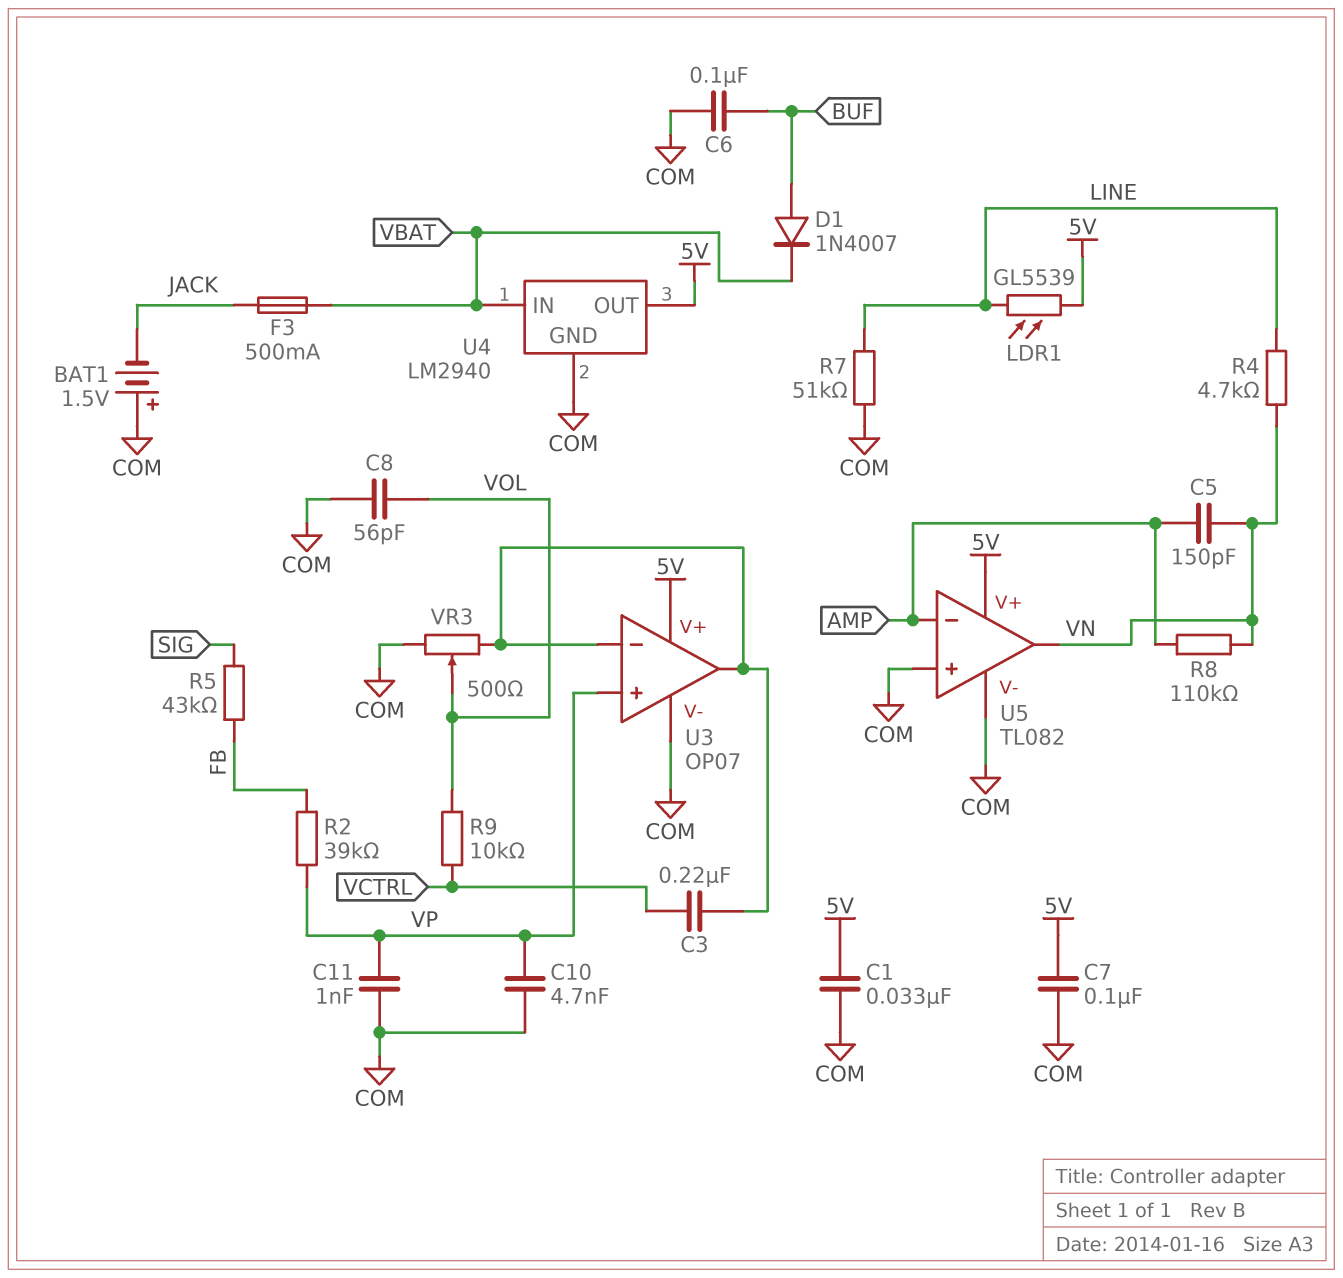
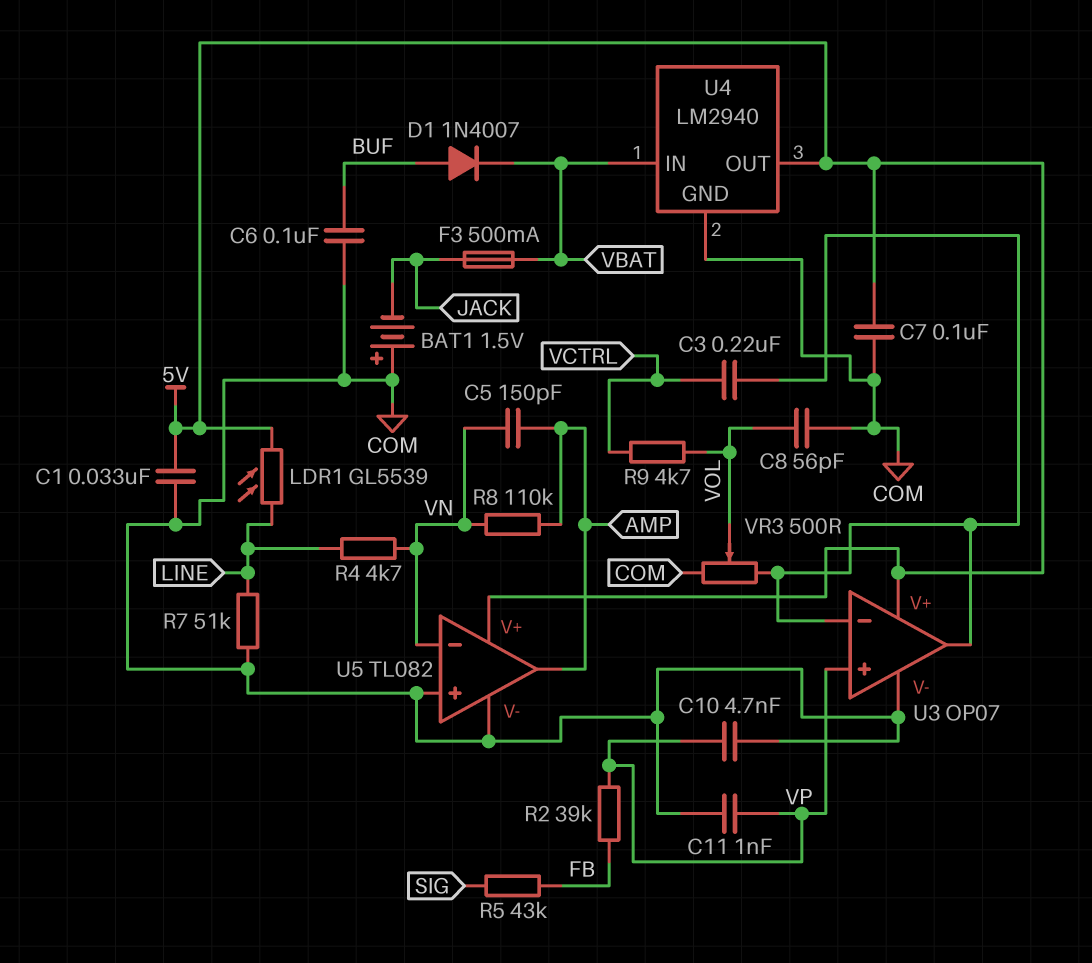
R9: 10k (VCTRL, VOL) -> 4.7k (VCTRL, VOL)
U5 pin in-: AMP -> VN
U5 pin out: VN -> AMP

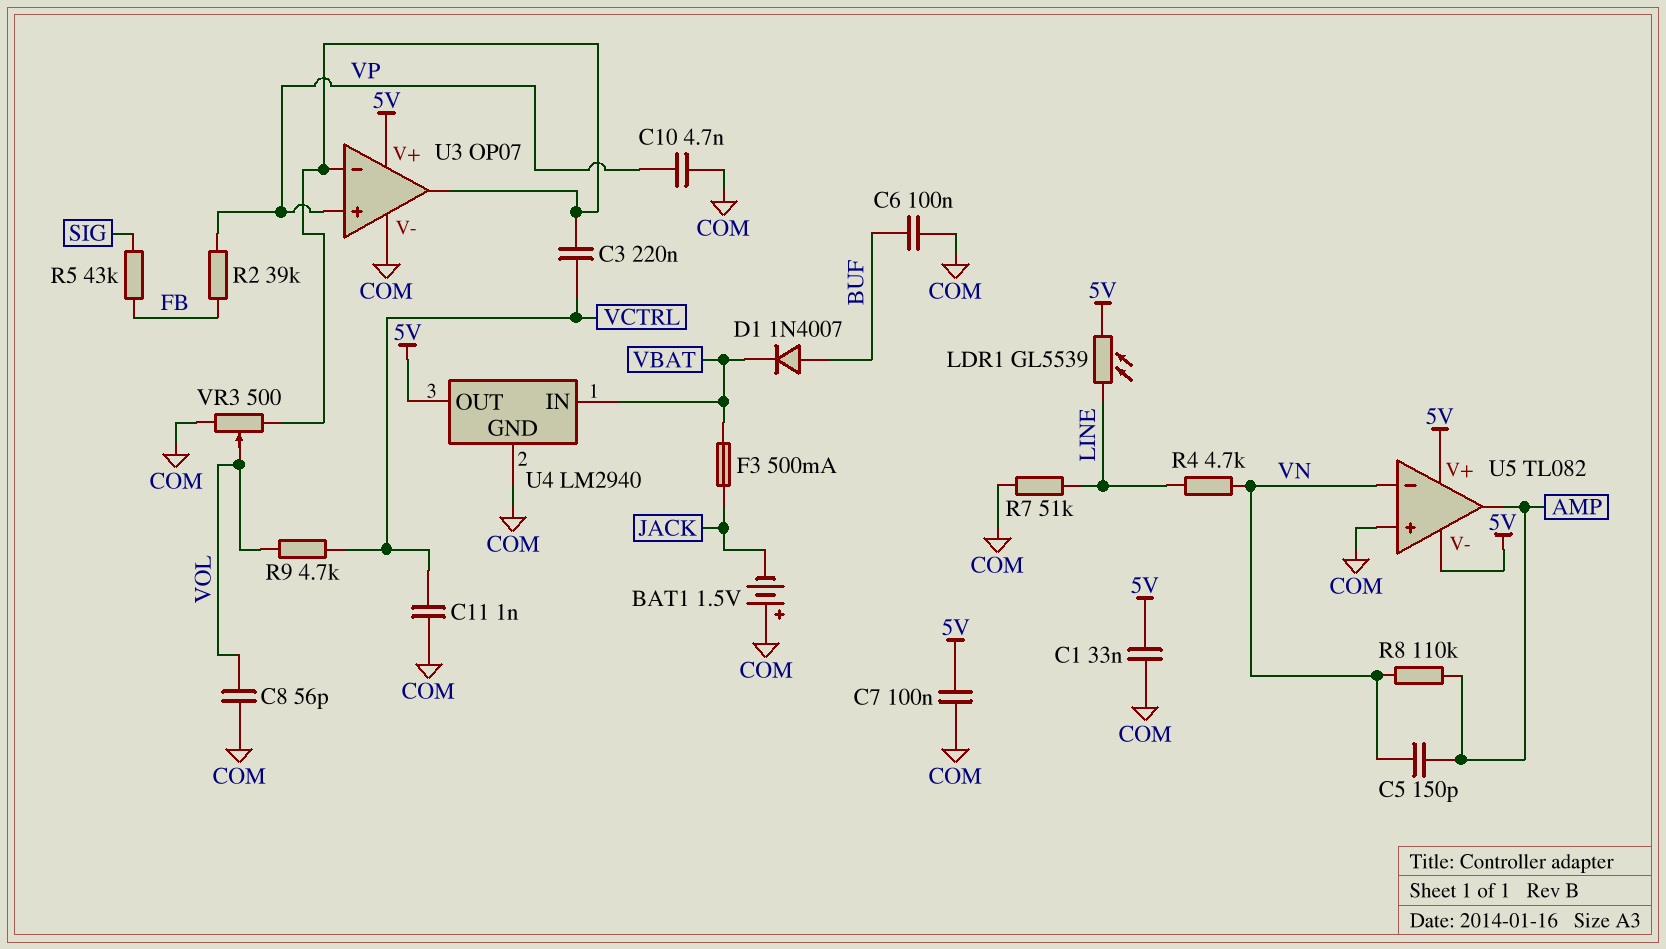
C11: 1nF (COM, VP) -> 1nF (COM, VCTRL)
U5 pin V-: COM -> 5V

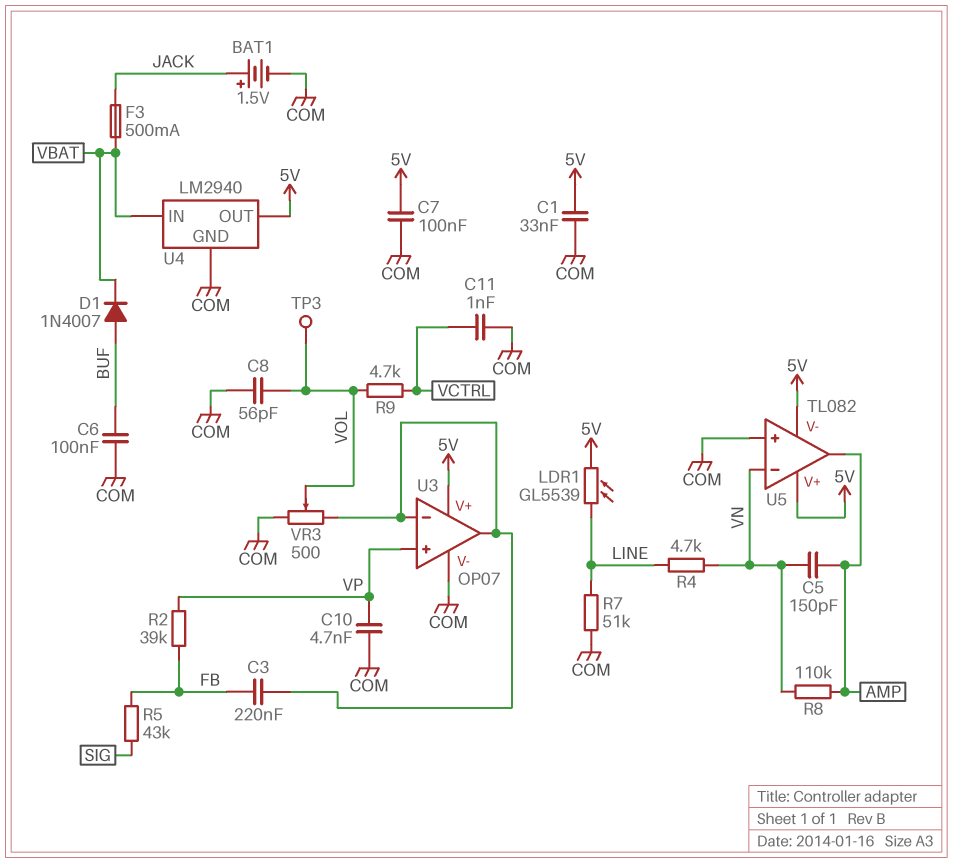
BAT1: 1.5V (plus COM, minus JACK) -> 1.5V (plus JACK, minus COM)
C3: 220nF (U3/in-, VCTRL) -> 220nF (FB, U3/in-)
TP3: none -> test point (VOL)

